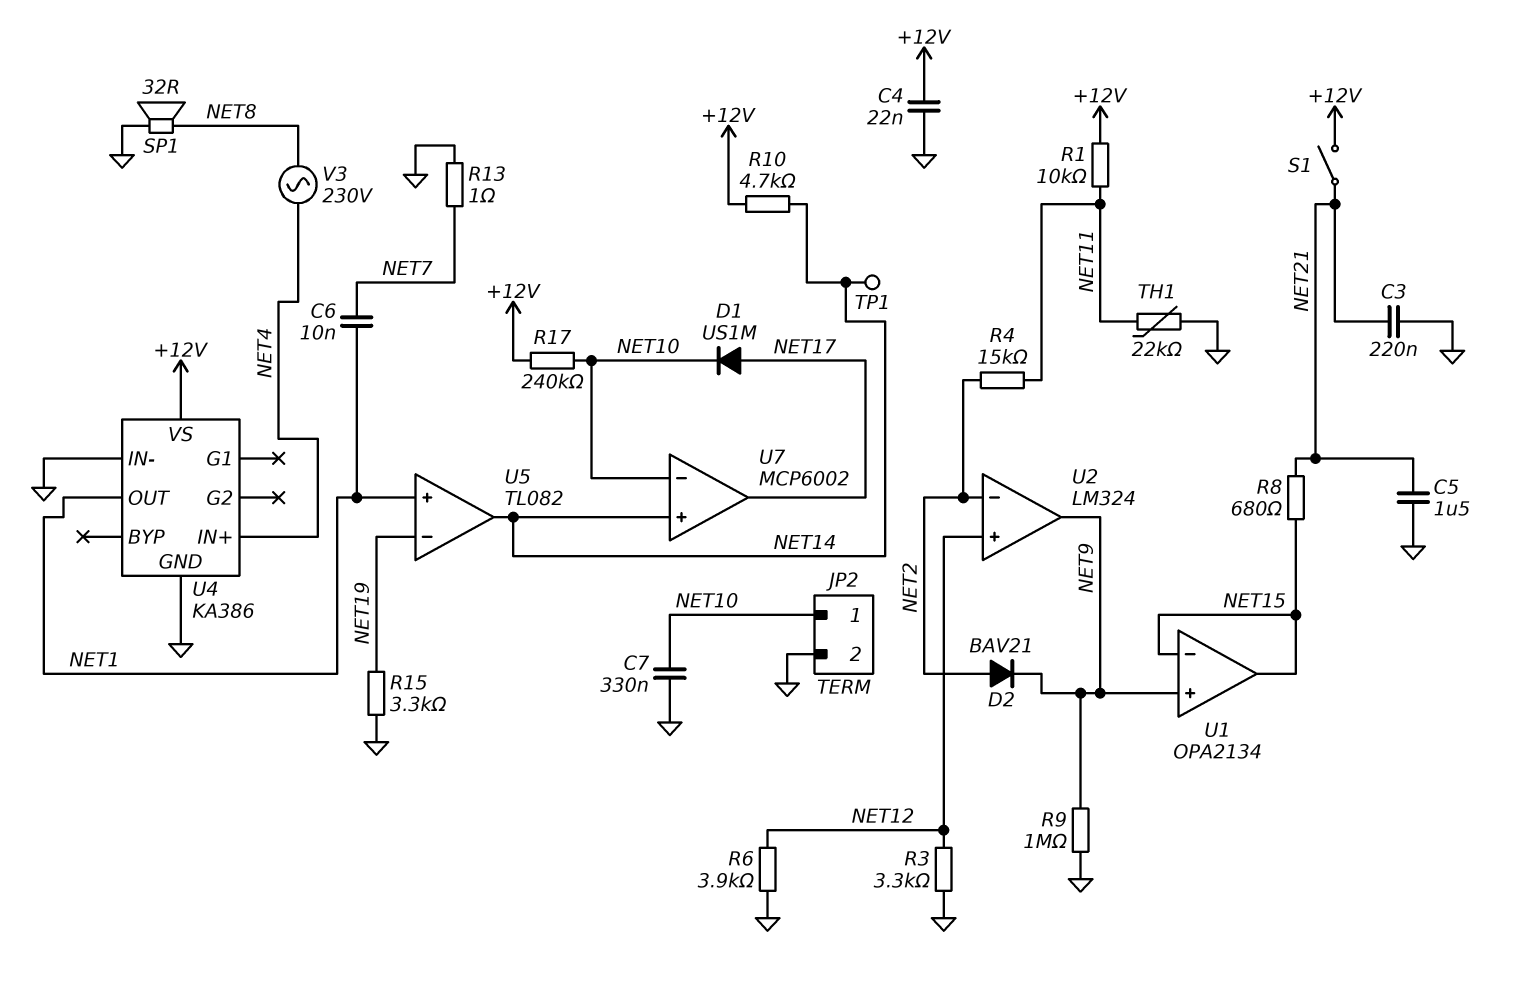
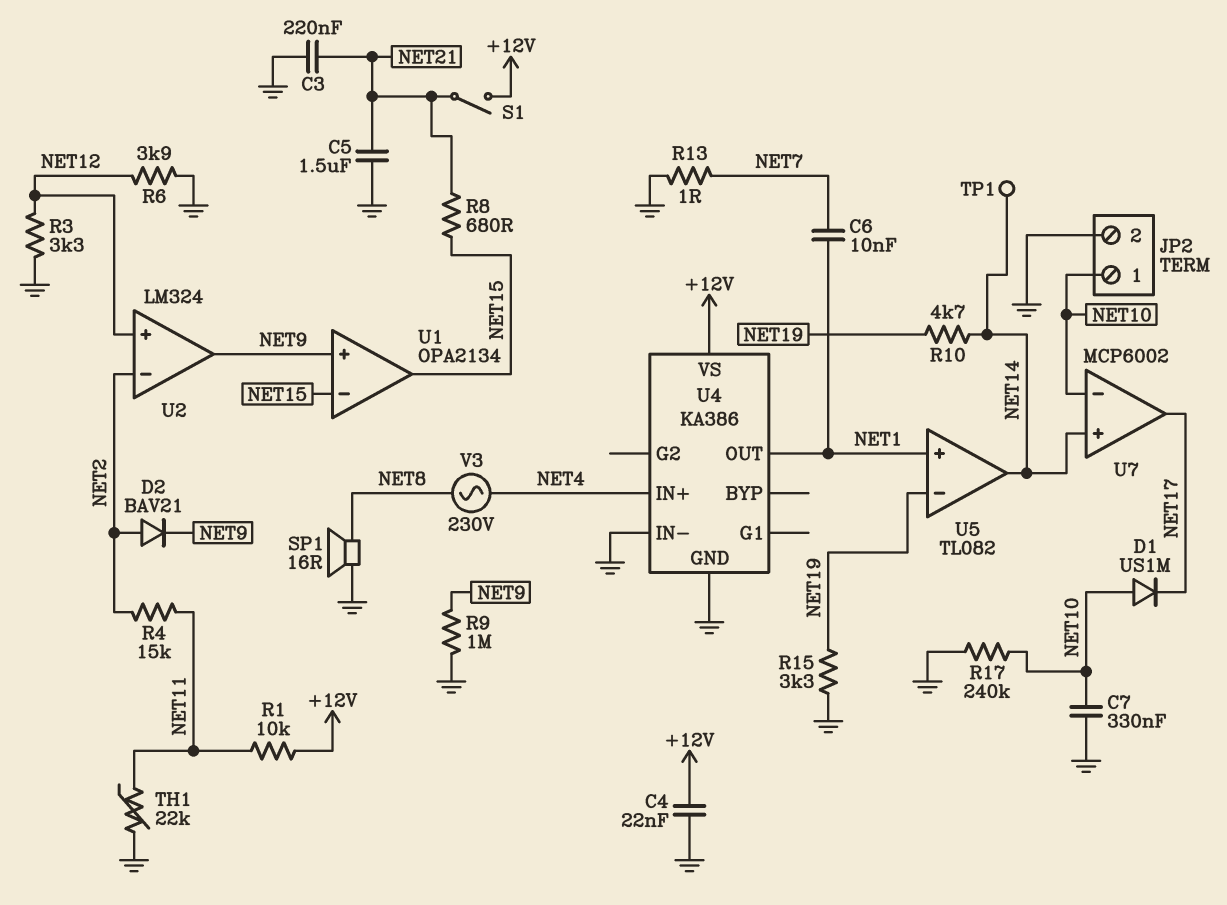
D1: diode US1M (A NET17, K NET10) -> diode US1M (A NET10, K NET17)
R10: 4.7k (+12V, NET14) -> 4.7k (NET14, NET19)
R17: 240k (+12V, NET10) -> 240k (GND, NET10)
SP1: speaker 32R (GND, NET8) -> speaker 16R (GND, NET8)

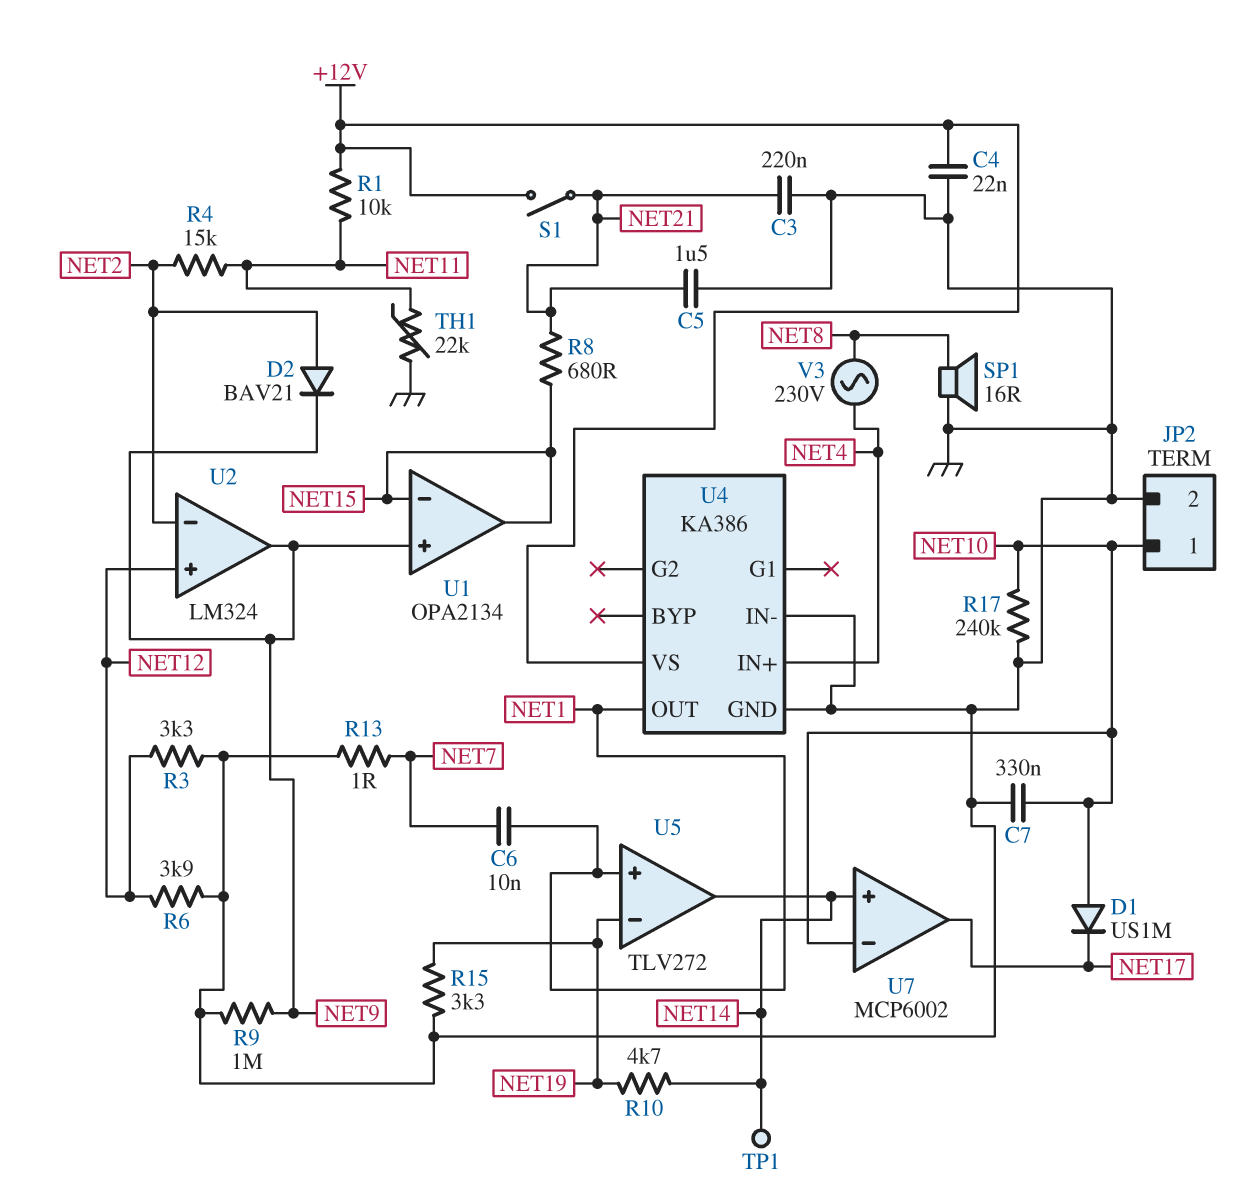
U5: TL082 -> TLV272

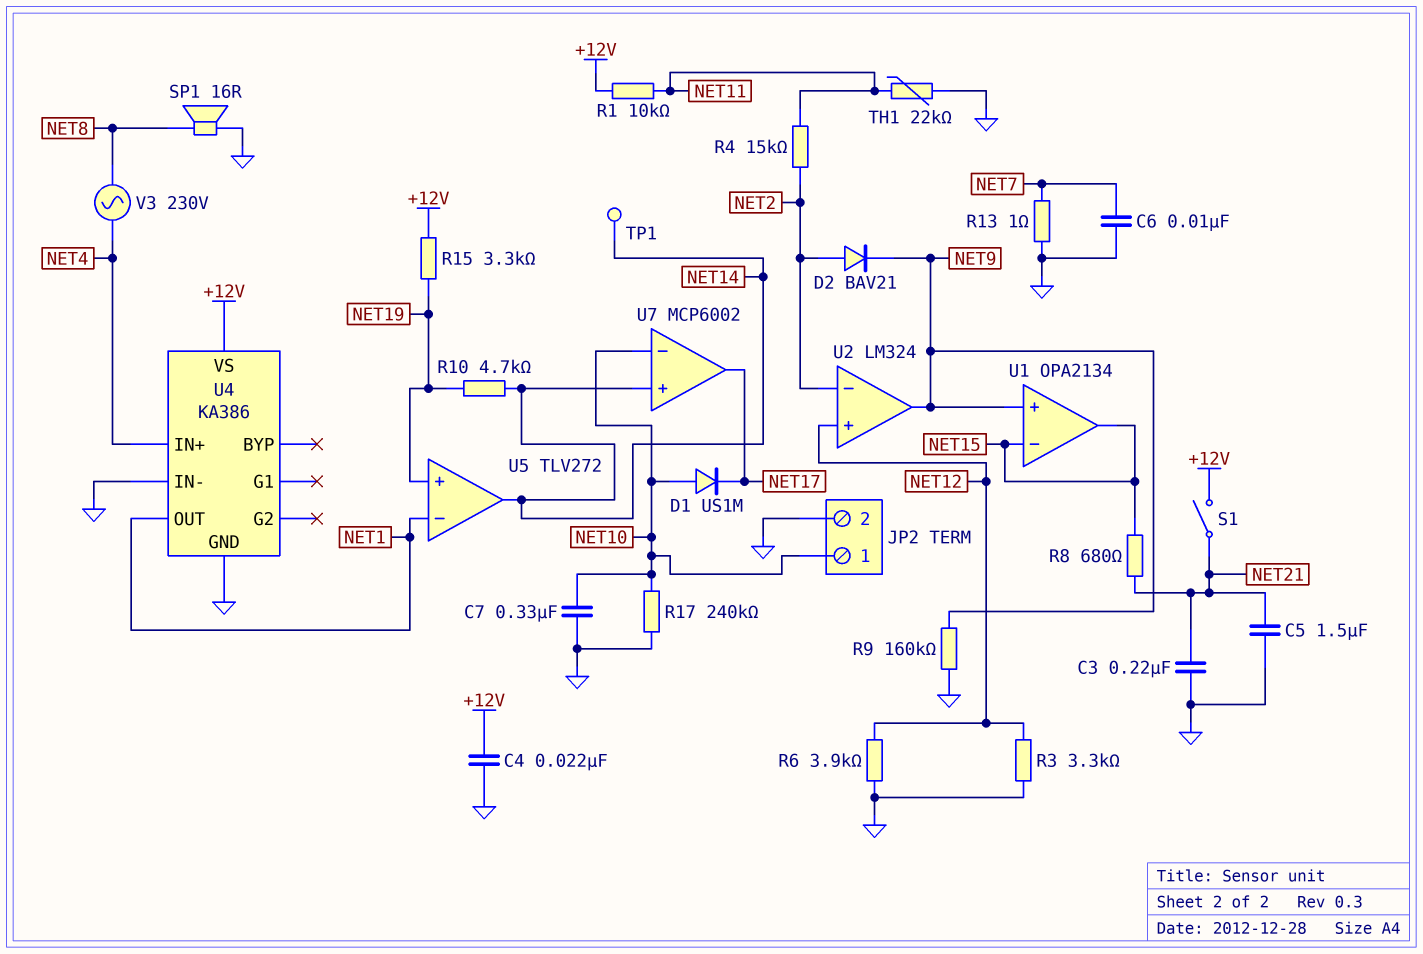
C6: 10nF (NET1, NET7) -> 10nF (GND, NET7)
R9: 1M (GND, NET9) -> 160k (GND, NET9)
R15: 3.3k (GND, NET19) -> 3.3k (+12V, NET19)
U5 pin in+: NET1 -> NET19
U5 pin in-: NET19 -> NET1

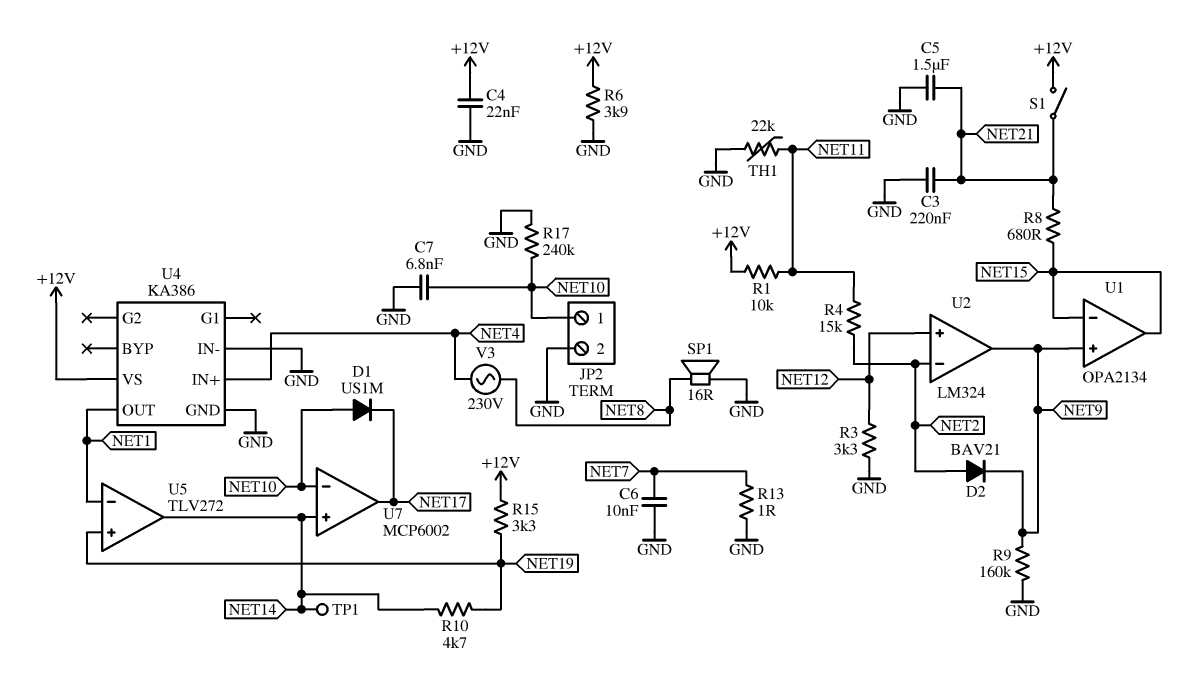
C7: 330nF (GND, NET10) -> 6.8nF (GND, NET10)
R6: 3.9k (GND, NET12) -> 3.9k (+12V, GND)

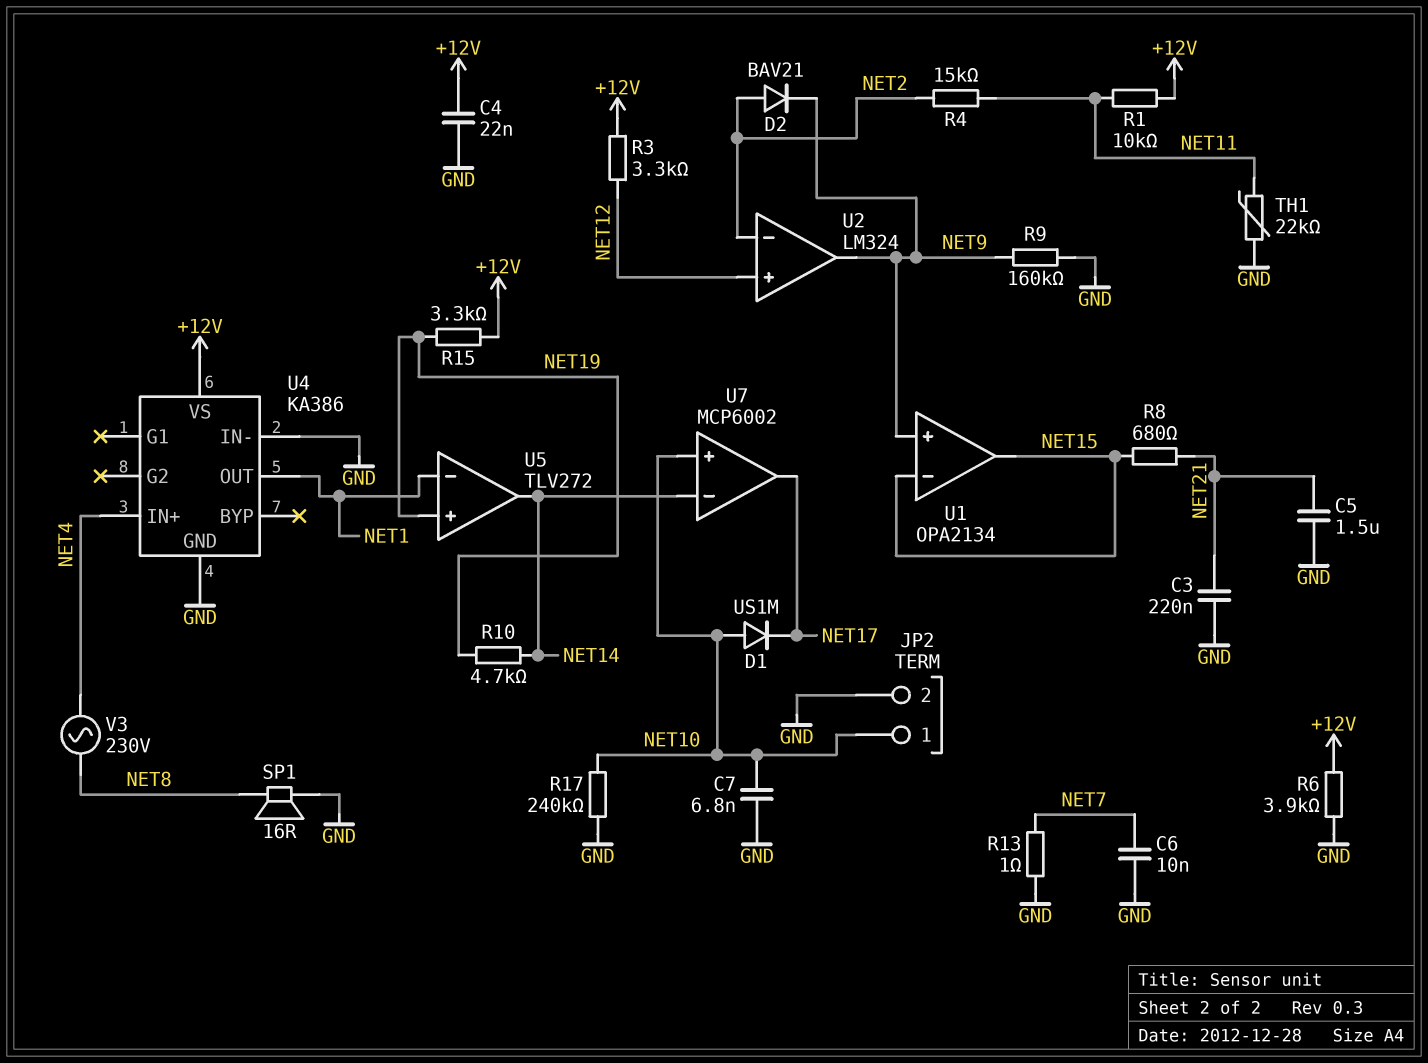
R3: 3.3k (GND, NET12) -> 3.3k (+12V, NET12)
S1: switch (+12V, NET21) -> none
TP1: test point (NET14) -> none
U7 pin in+: NET14 -> NET10
U7 pin in-: NET10 -> NET14

